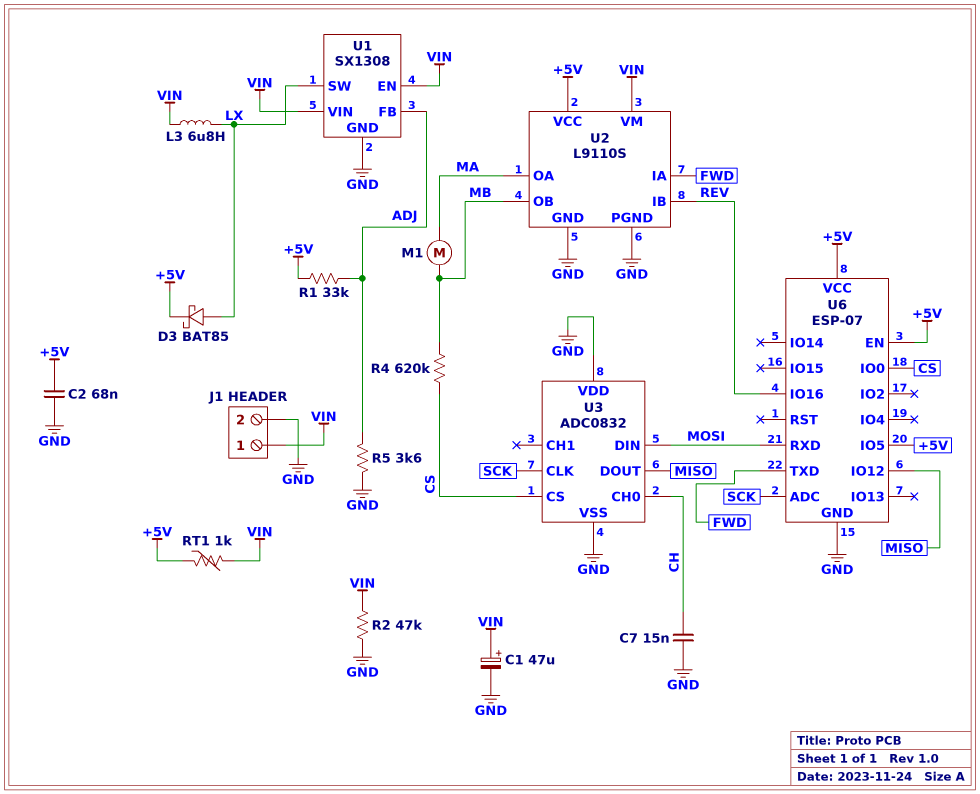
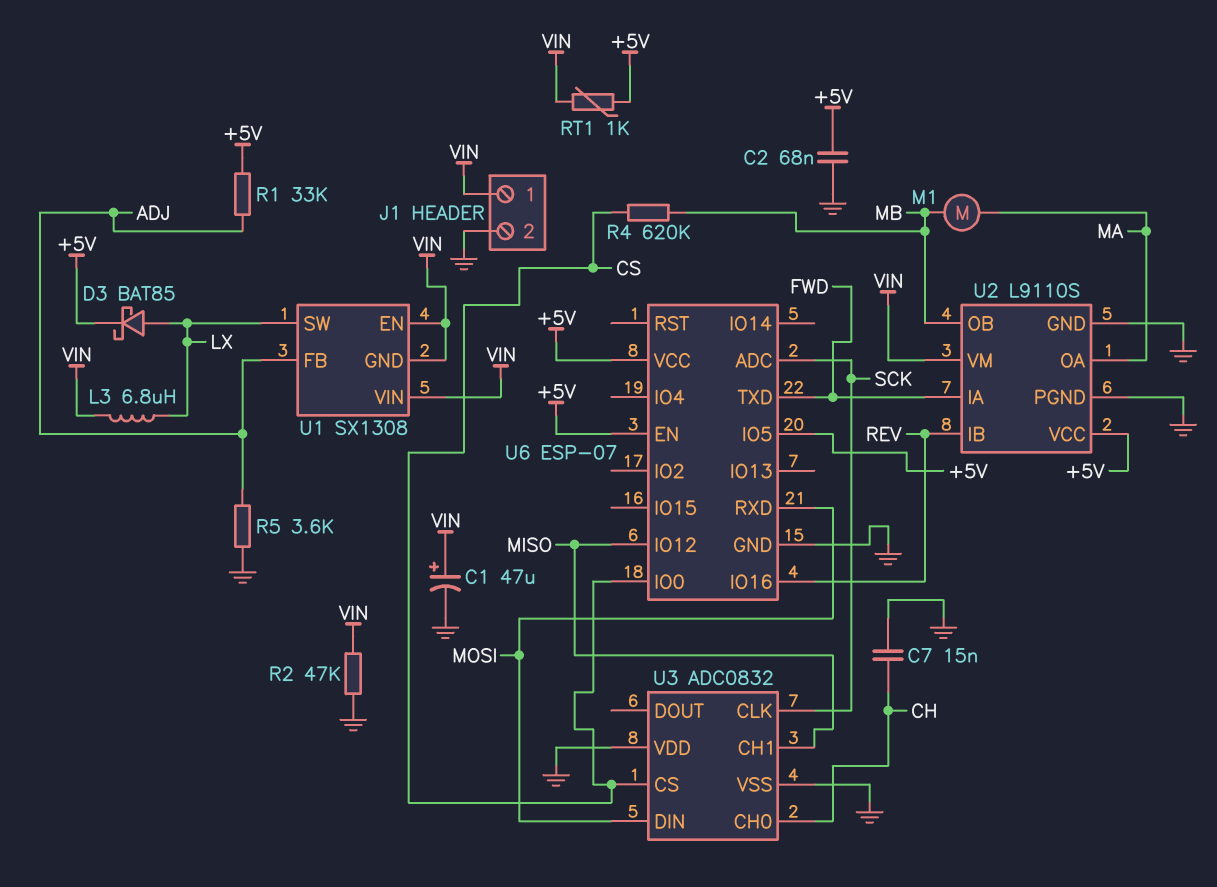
U1 pin GND: GND -> VIN
U3 pin CH1: none -> MISO
U3 pin DOUT: MISO -> none

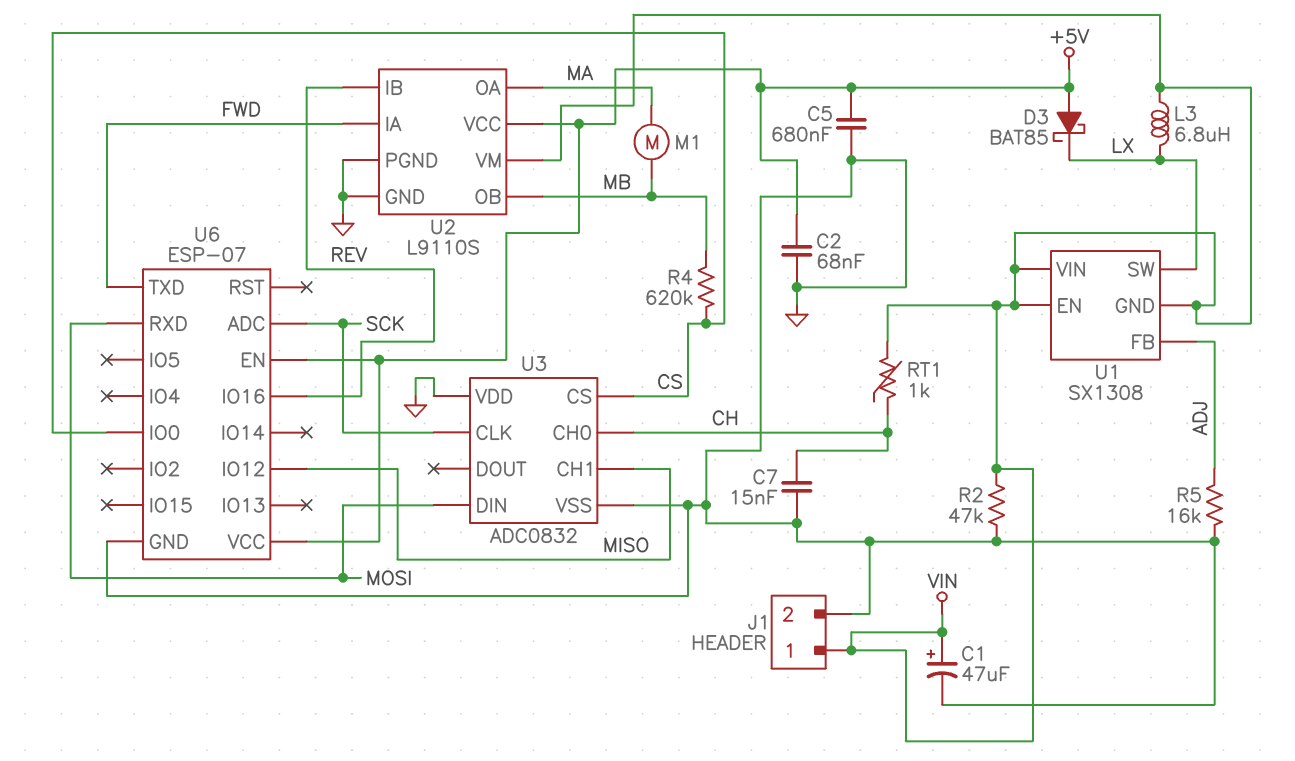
C5: none -> 680nF (+5V, GND)
D3: schottky BAT85 (A LX, K +5V) -> schottky BAT85 (A +5V, K LX)
R1: 33k (+5V, ADJ) -> none
R5: 3.6k (ADJ, GND) -> 16k (ADJ, GND)
RT1: 1k (+5V, VIN) -> 1k (CH, VIN)
U6 pin IO5: +5V -> none

